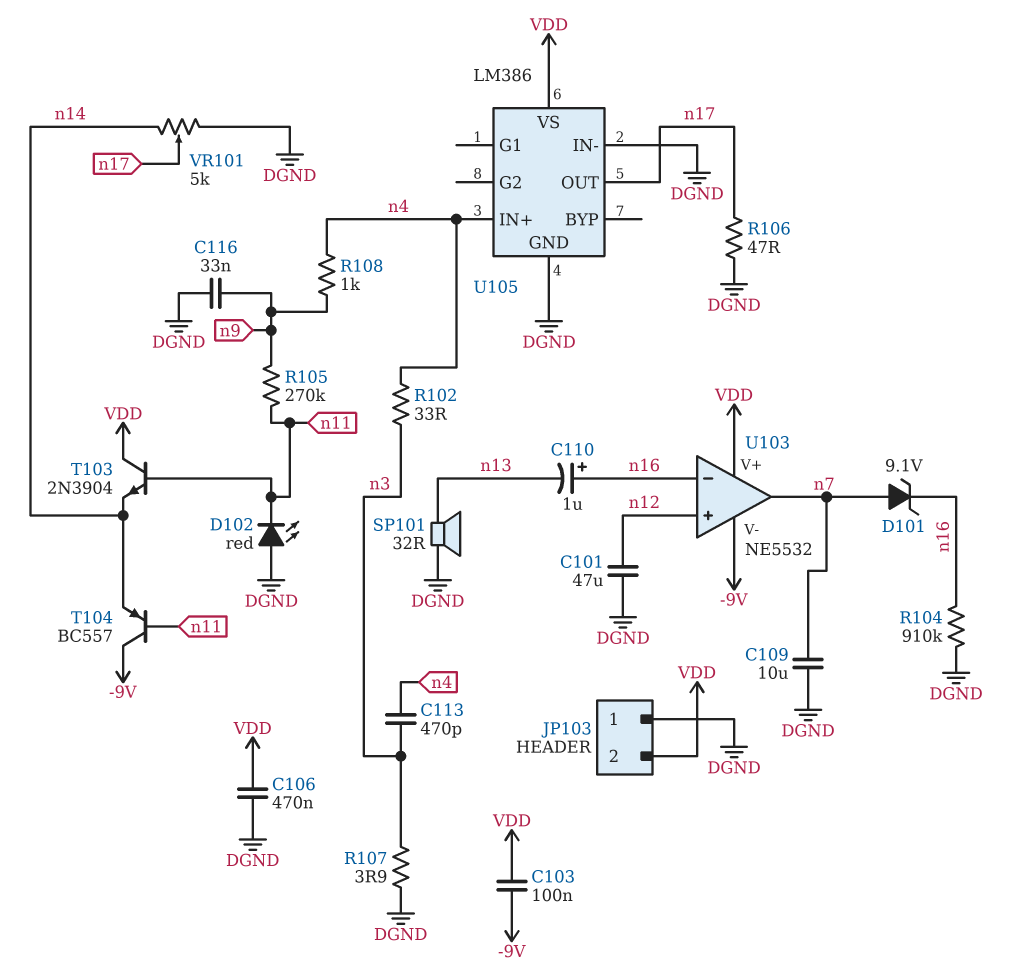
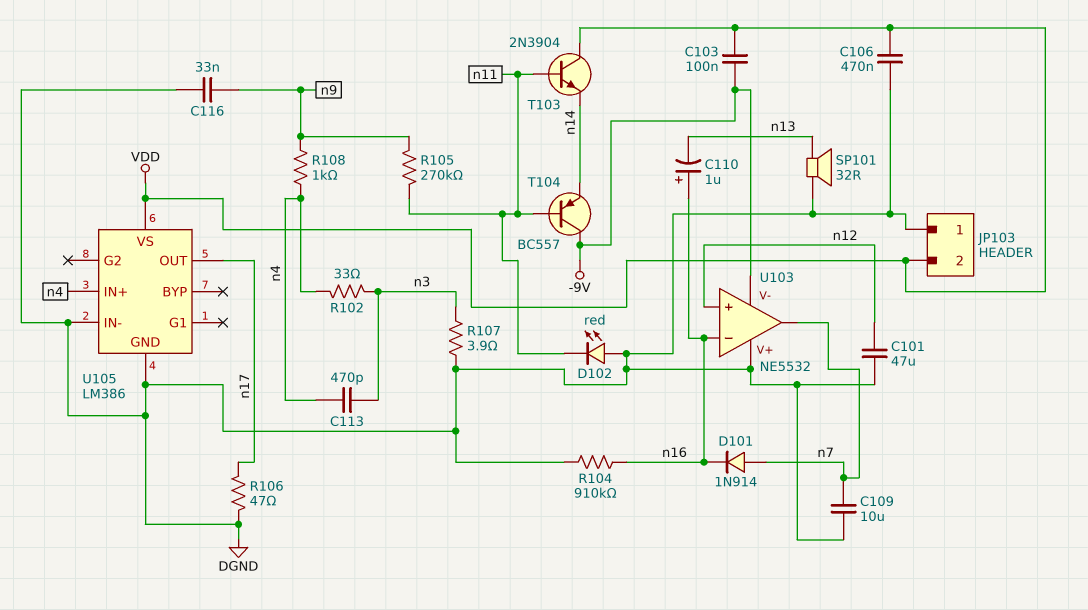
D101: zener 9.1V (A n7, K n16) -> diode 1N914 (A n7, K n16)
U103 pin V+: VDD -> DGND
VR101: 5k (DGND, n14, wiper n17) -> none

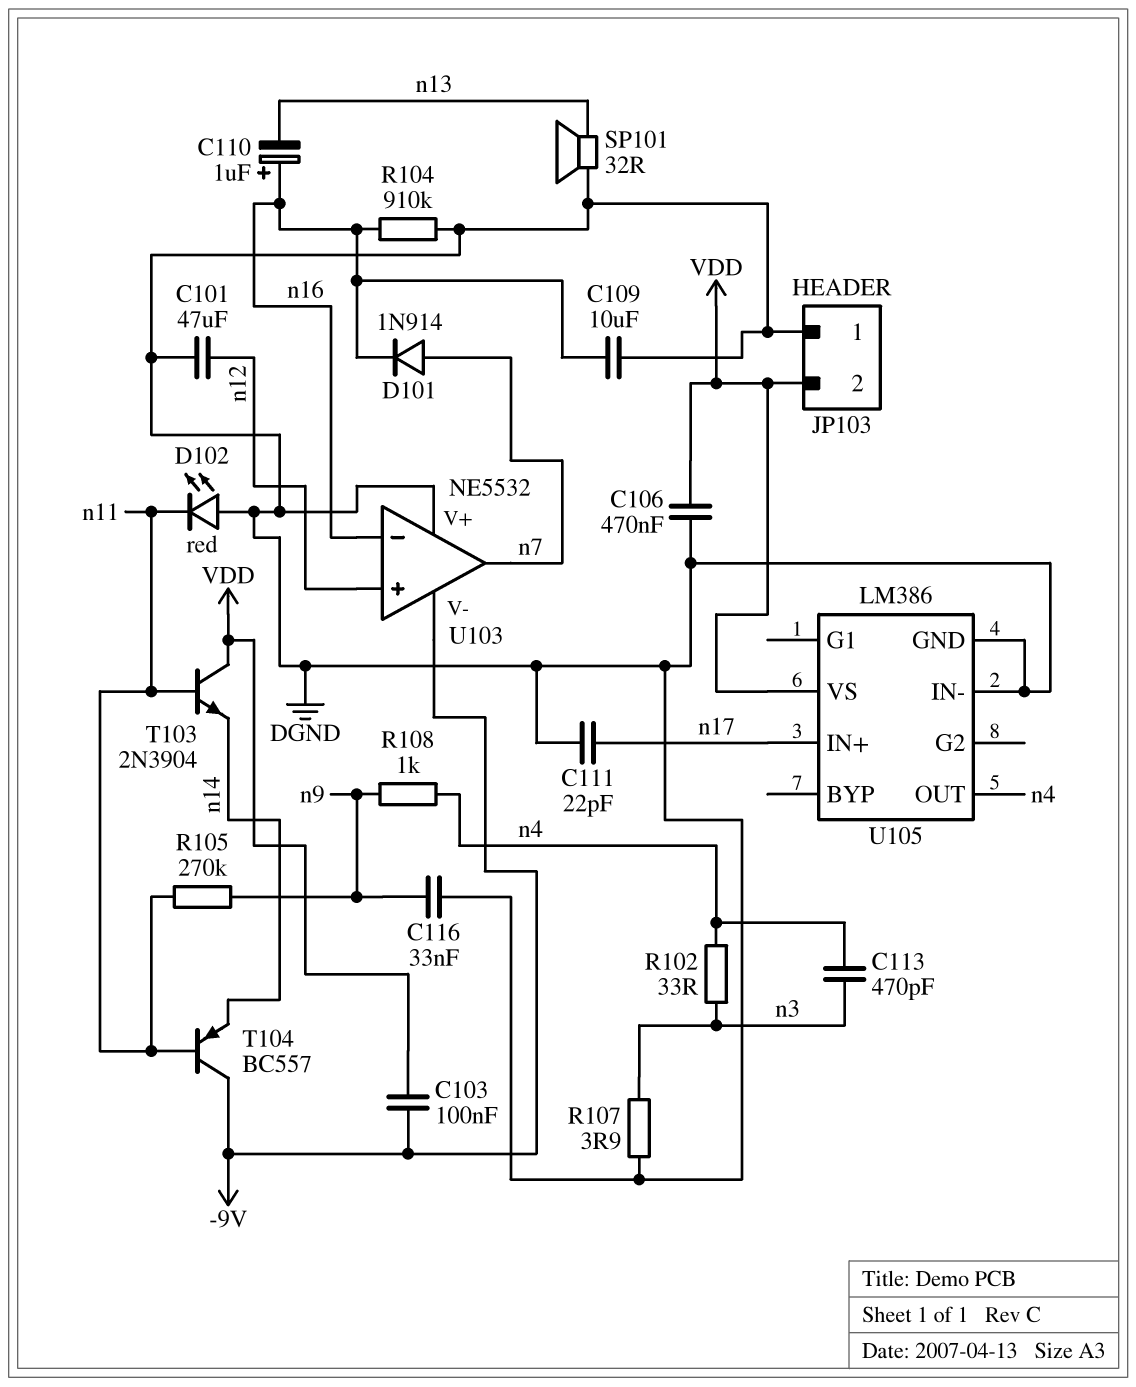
C109: 10uF (DGND, n7) -> 10uF (DGND, n16)
C111: none -> 22pF (DGND, n17)
R106: 47 (DGND, n17) -> none
U105 pin IN+: n4 -> n17
U105 pin OUT: n17 -> n4

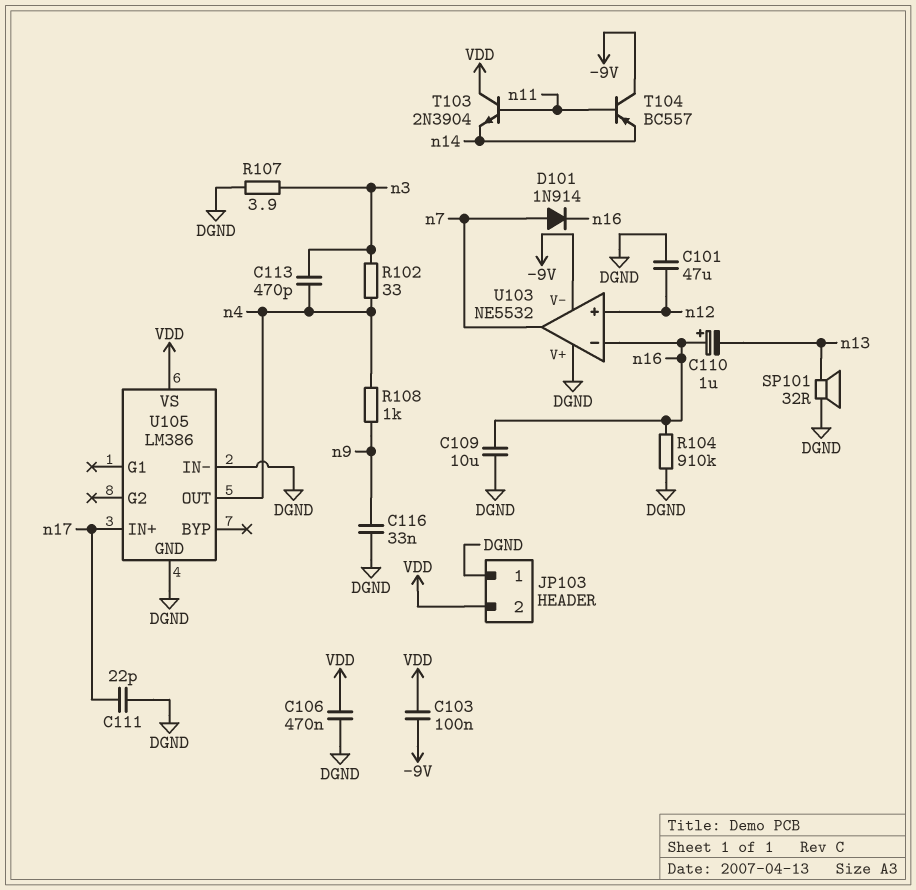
D102: LED red (A DGND, K n11) -> none
R105: 270k (n9, n11) -> none

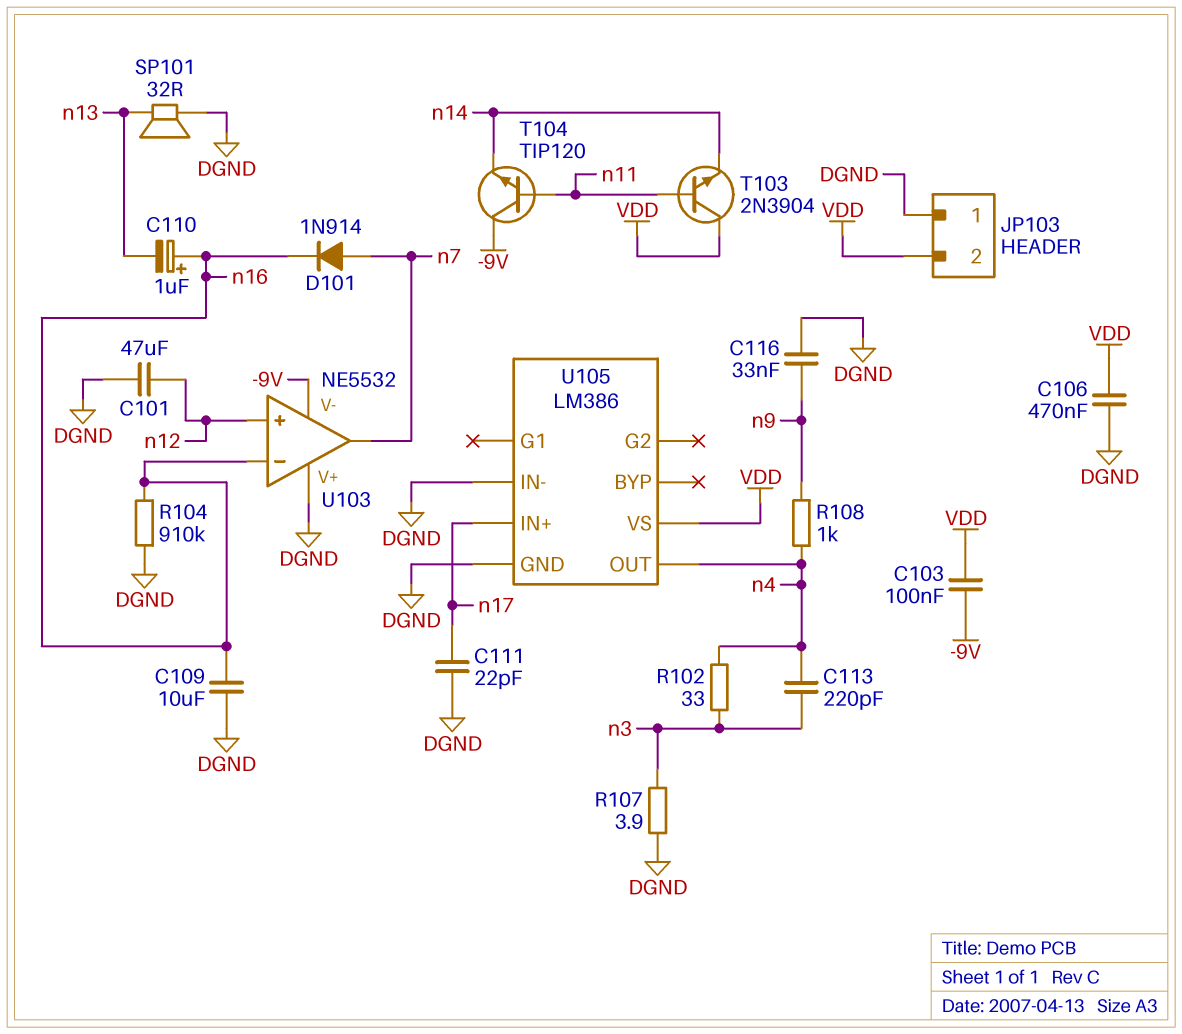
C113: 470pF (n3, n4) -> 220pF (n3, n4)
T104: PNP BC557 (B n11, C -9V, E n14) -> NPN TIP120 (B n11, C -9V, E n14)

